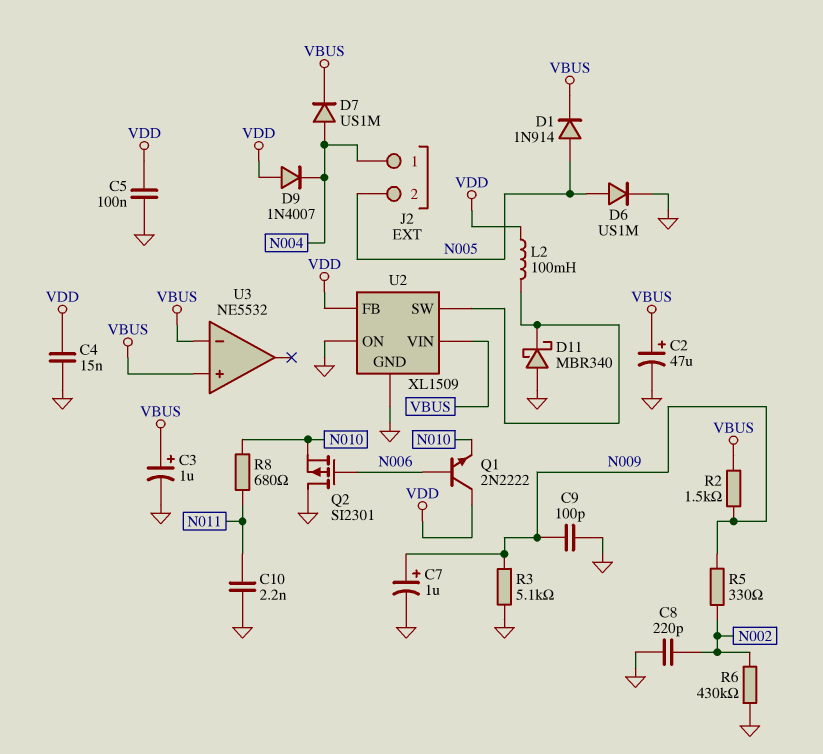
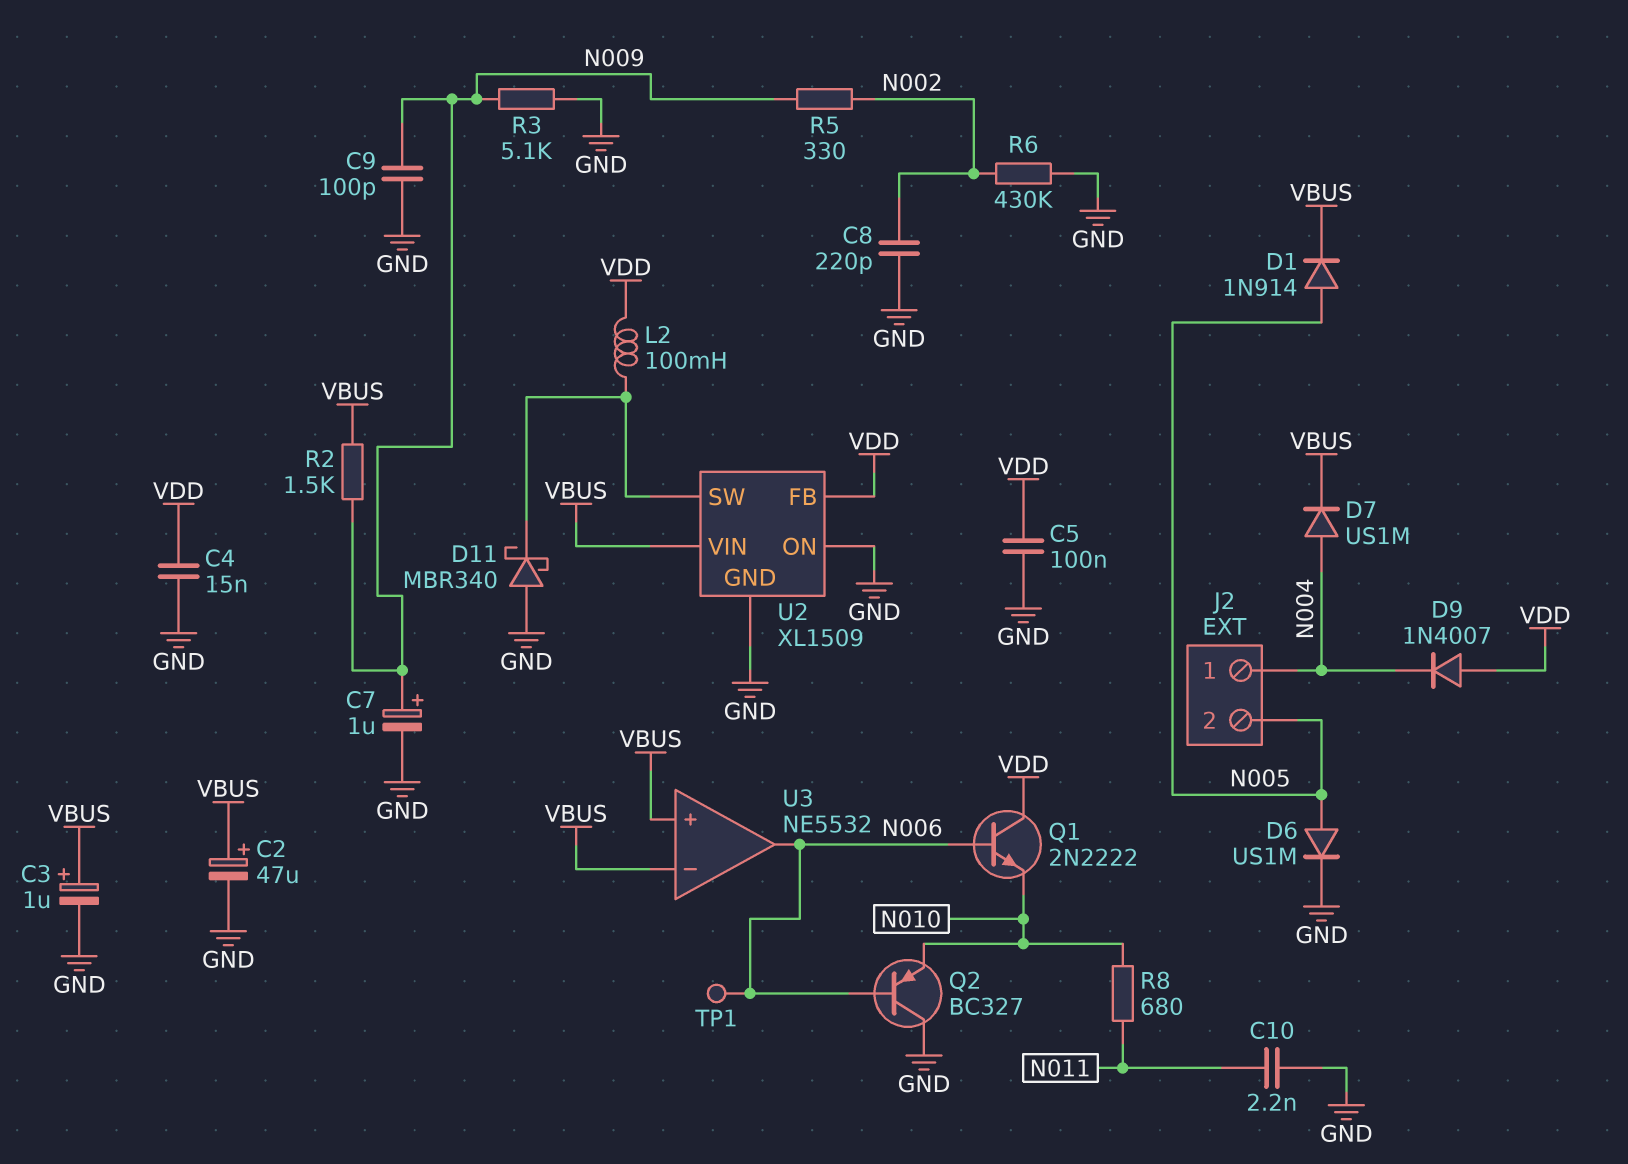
Q2: PMOS SI2301 (G N006, D GND, S N010) -> PNP BC327 (B N006, C GND, E N010)
TP1: none -> test point (N006)
U3 pin out: none -> N006

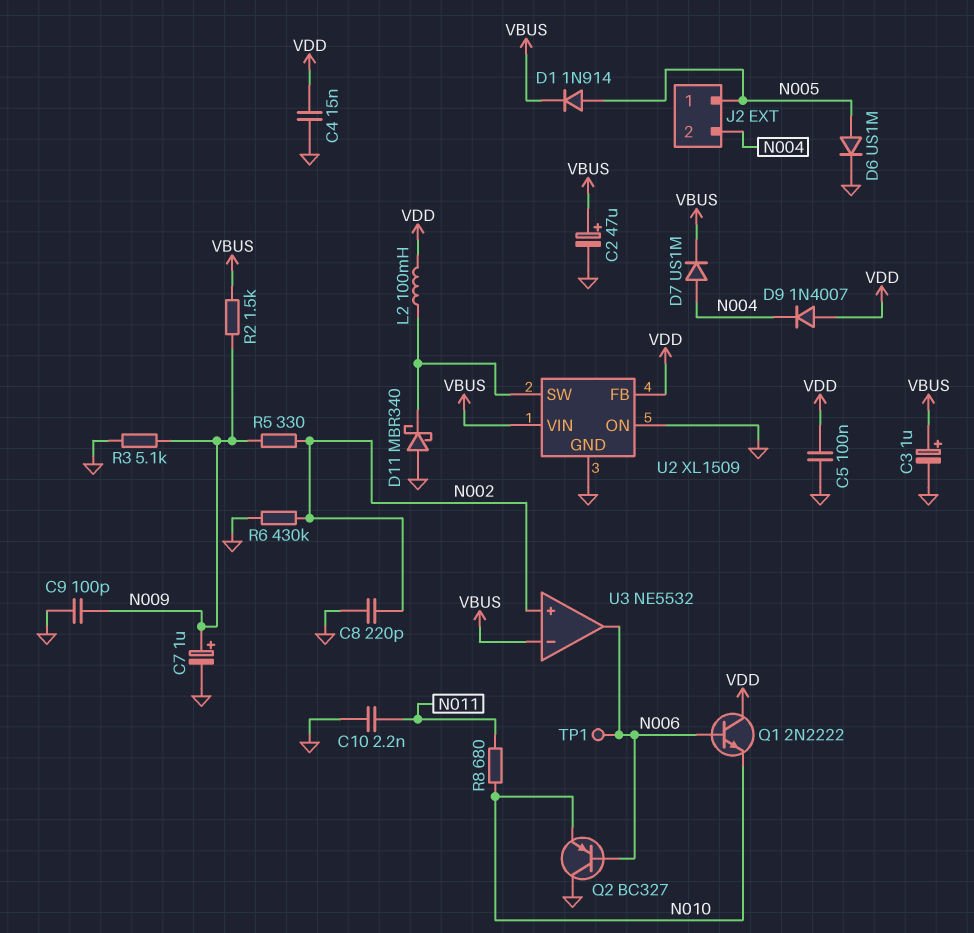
J2 pin 1: N004 -> N005
J2 pin 2: N005 -> N004
U3 pin in+: VBUS -> N002

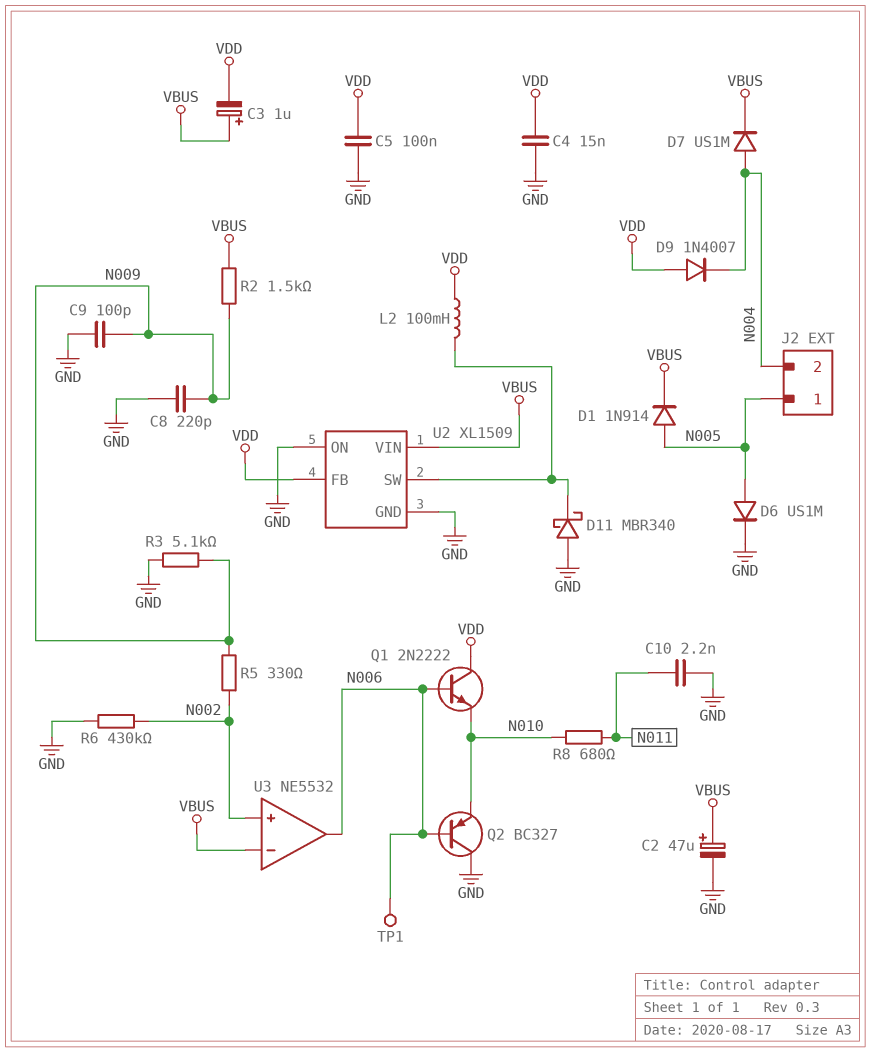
C3: 1uF (plus VBUS, minus GND) -> 1uF (plus VBUS, minus VDD)
C7: 1uF (plus N009, minus GND) -> none
C8: 220pF (GND, N002) -> 220pF (GND, N009)

